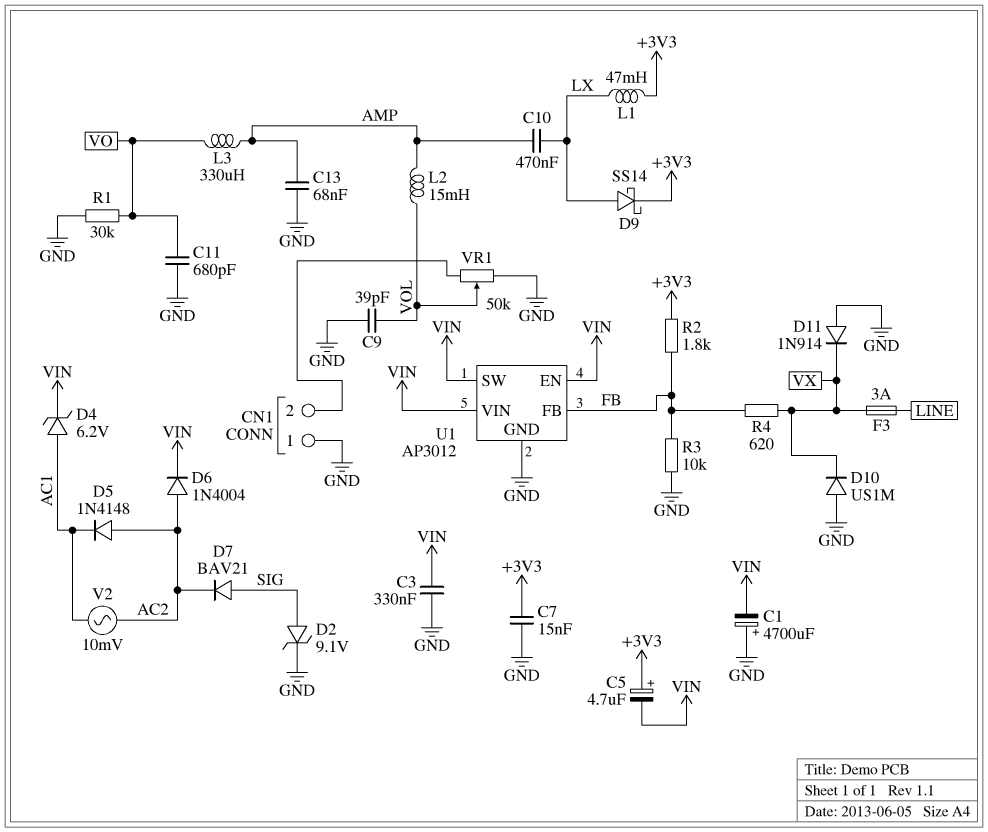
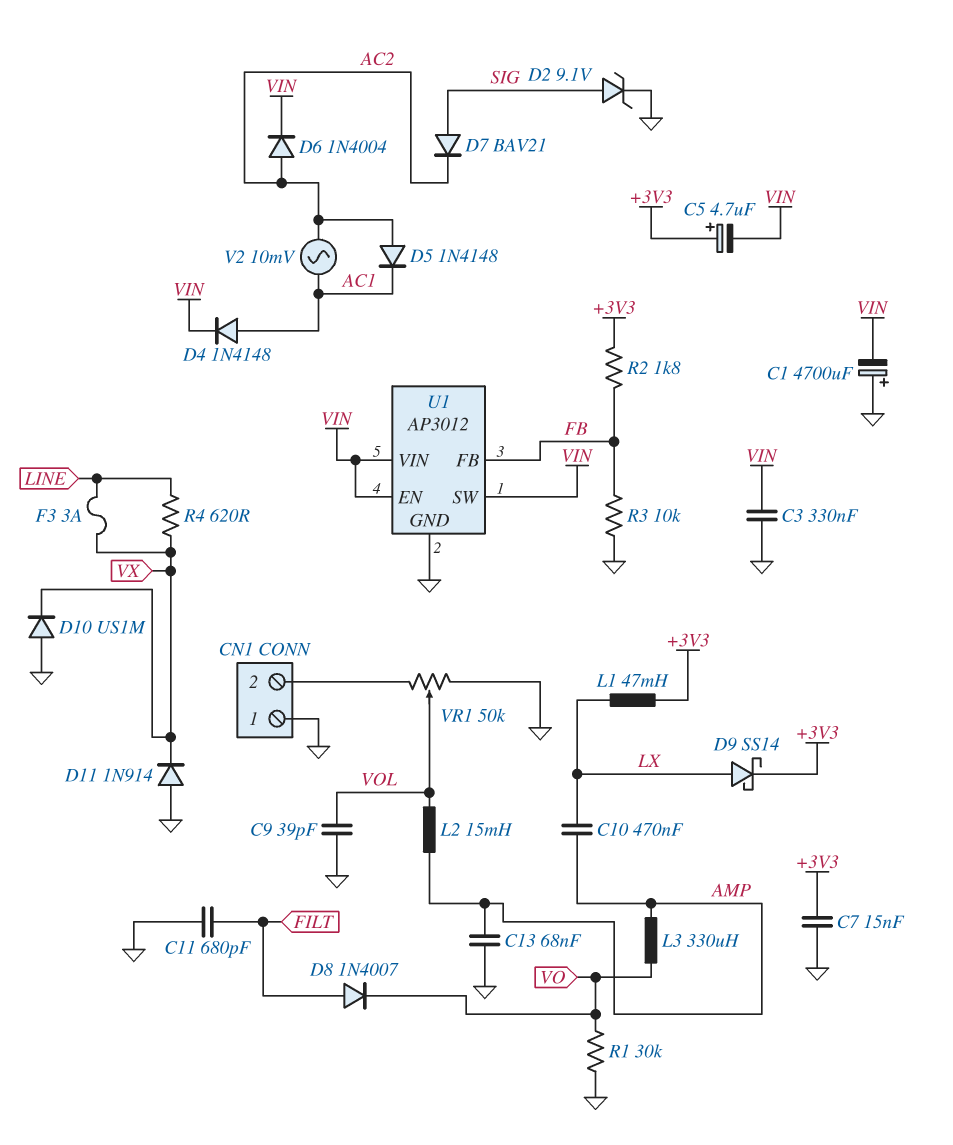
C11: 680pF (GND, VO) -> 680pF (FILT, GND)
D4: zener 6.2V (A AC1, K VIN) -> diode 1N4148 (A AC1, K VIN)
D8: none -> diode 1N4007 (A FILT, K VO)
R4: 620 (FB, VX) -> 620 (LINE, VX)

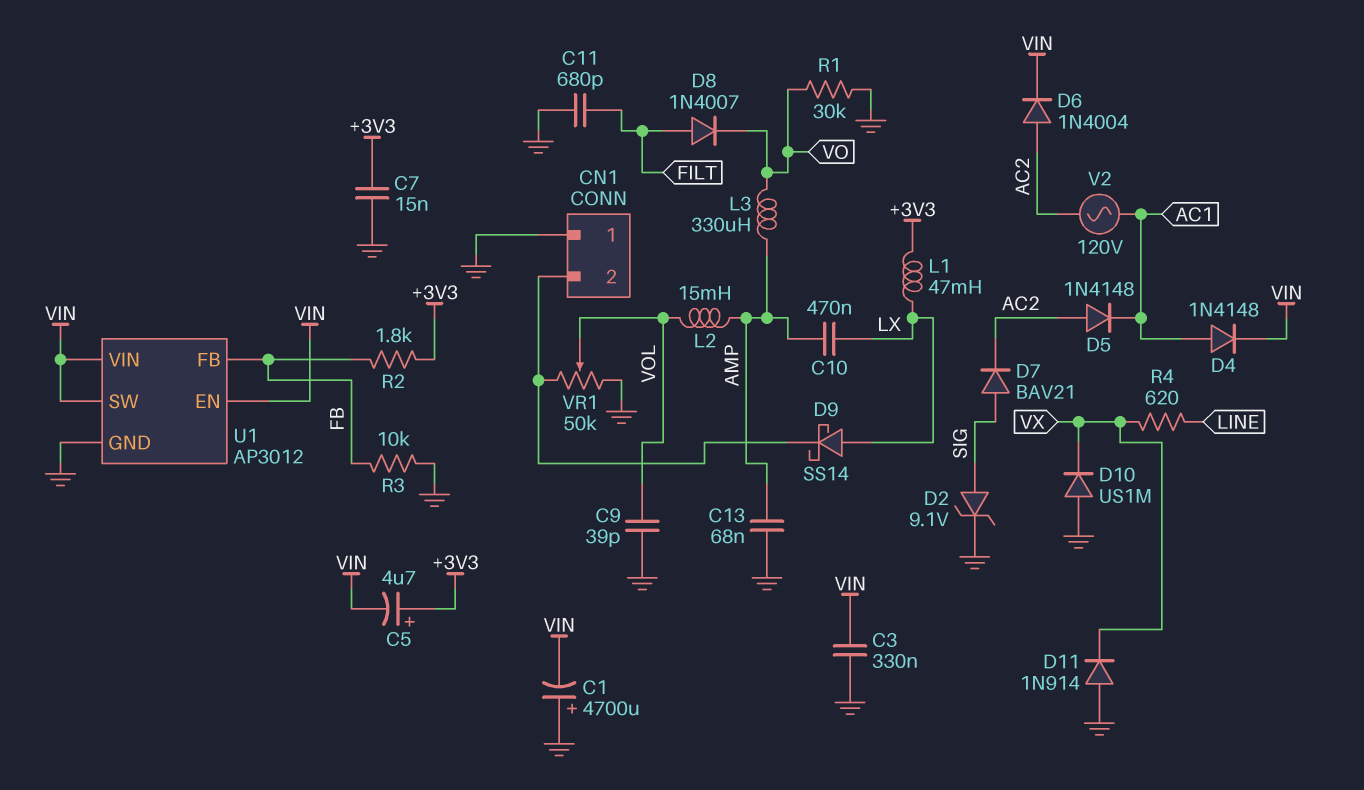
D9: schottky SS14 (A LX, K +3V3) -> schottky SS14 (A LX, K CN1/2)
F3: 3A (LINE, VX) -> none
V2: AC 10mV (AC1, AC2) -> AC 120V (AC1, AC2)

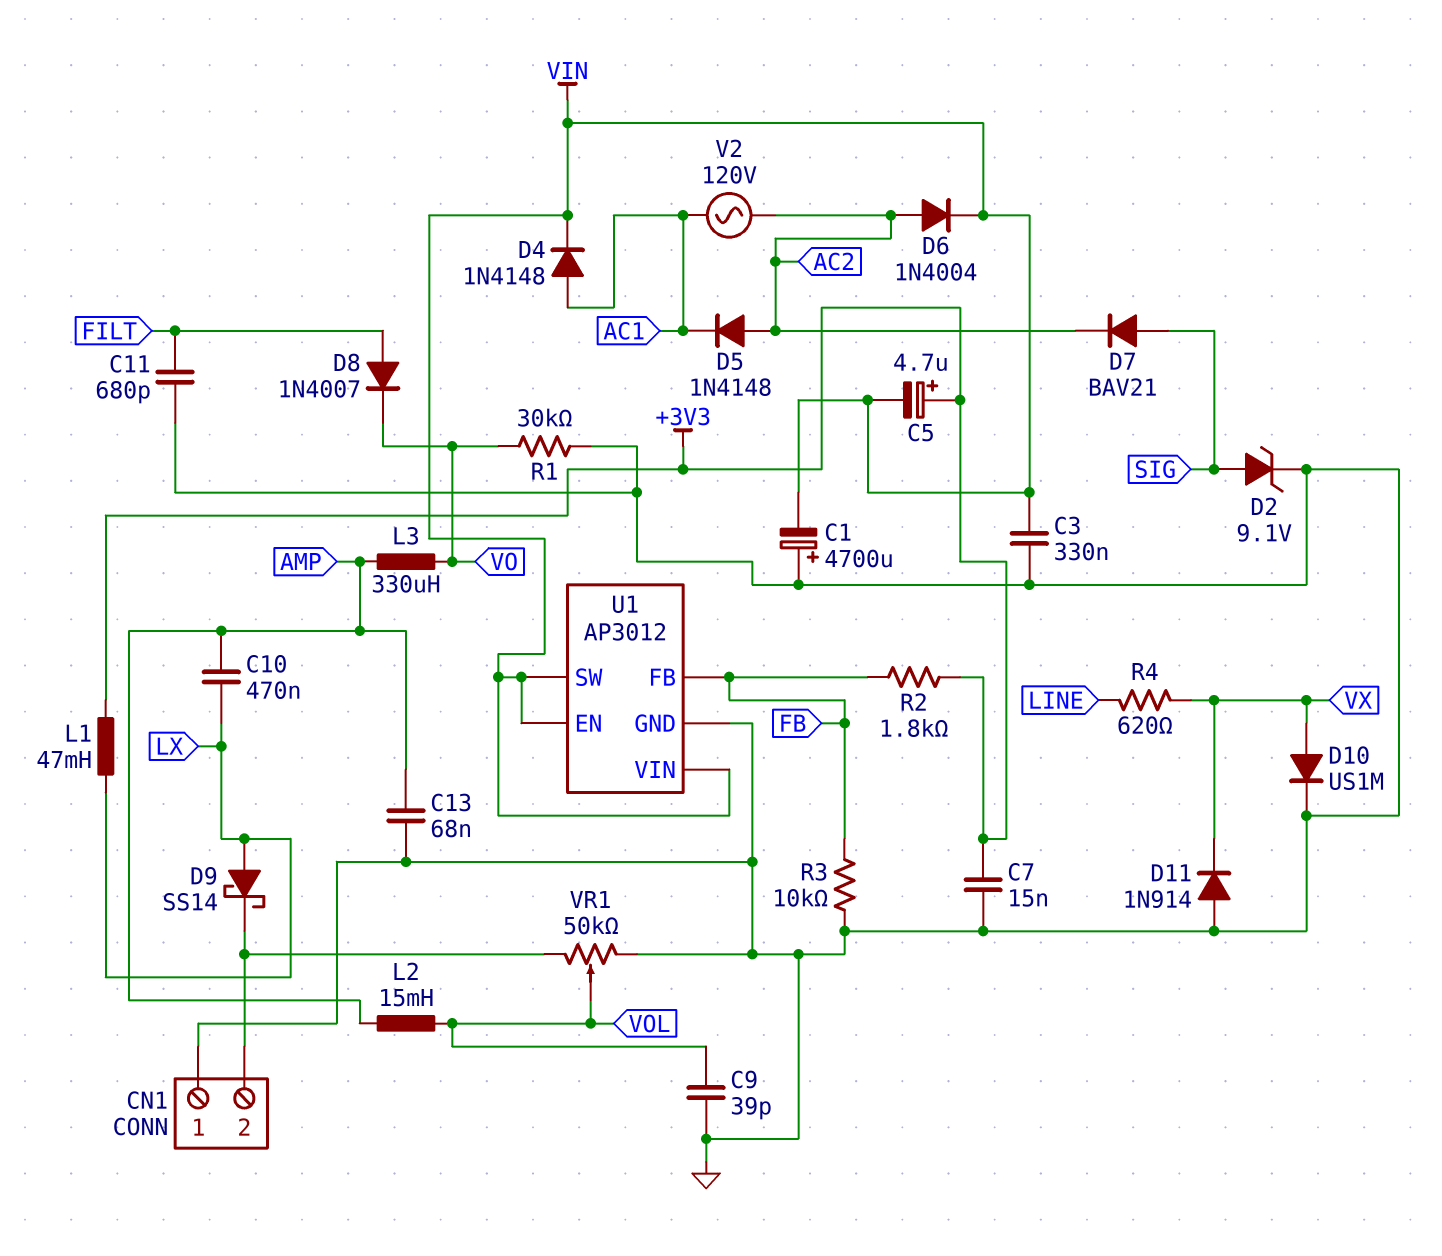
D10: diode US1M (A GND, K VX) -> diode US1M (A VX, K GND)

